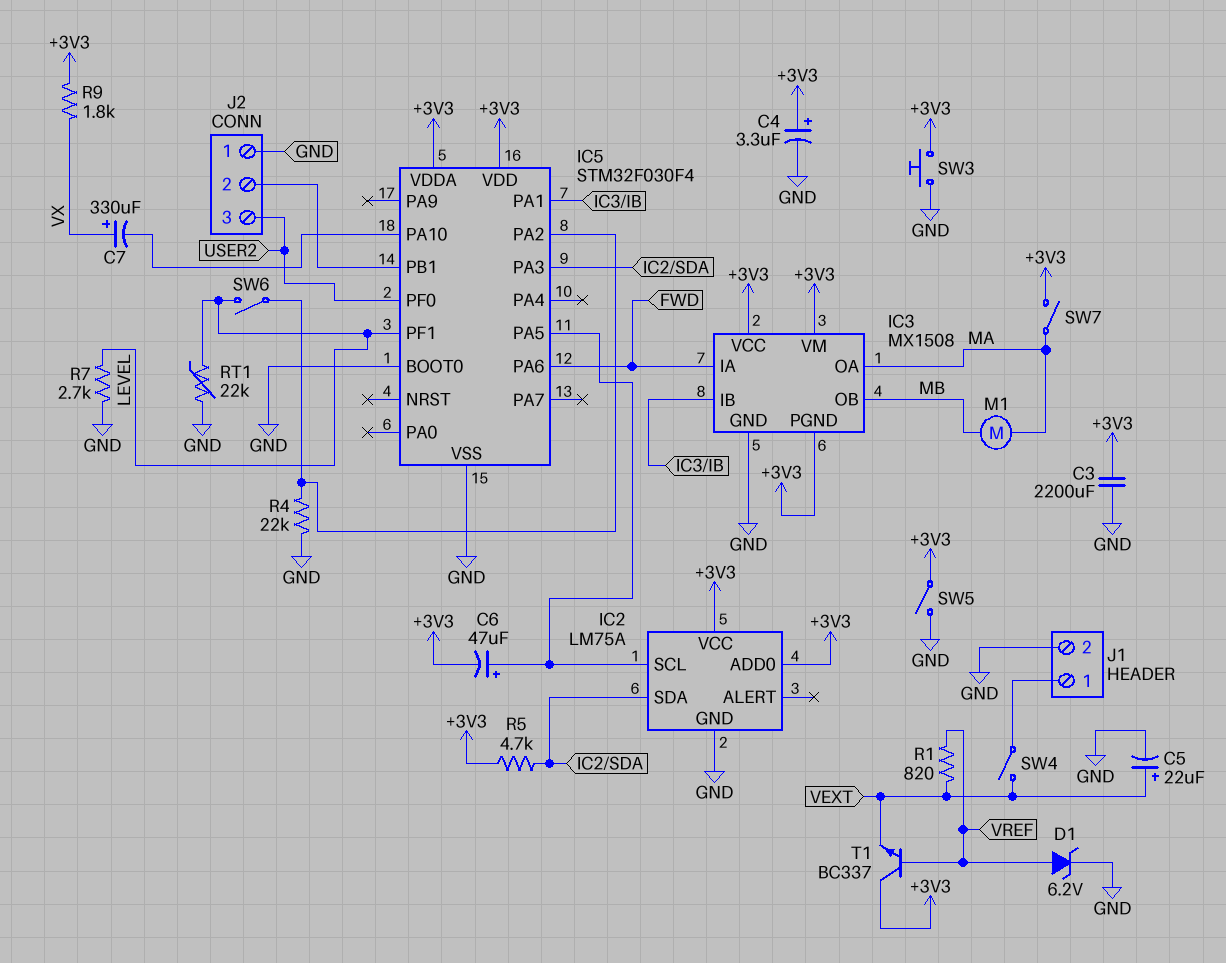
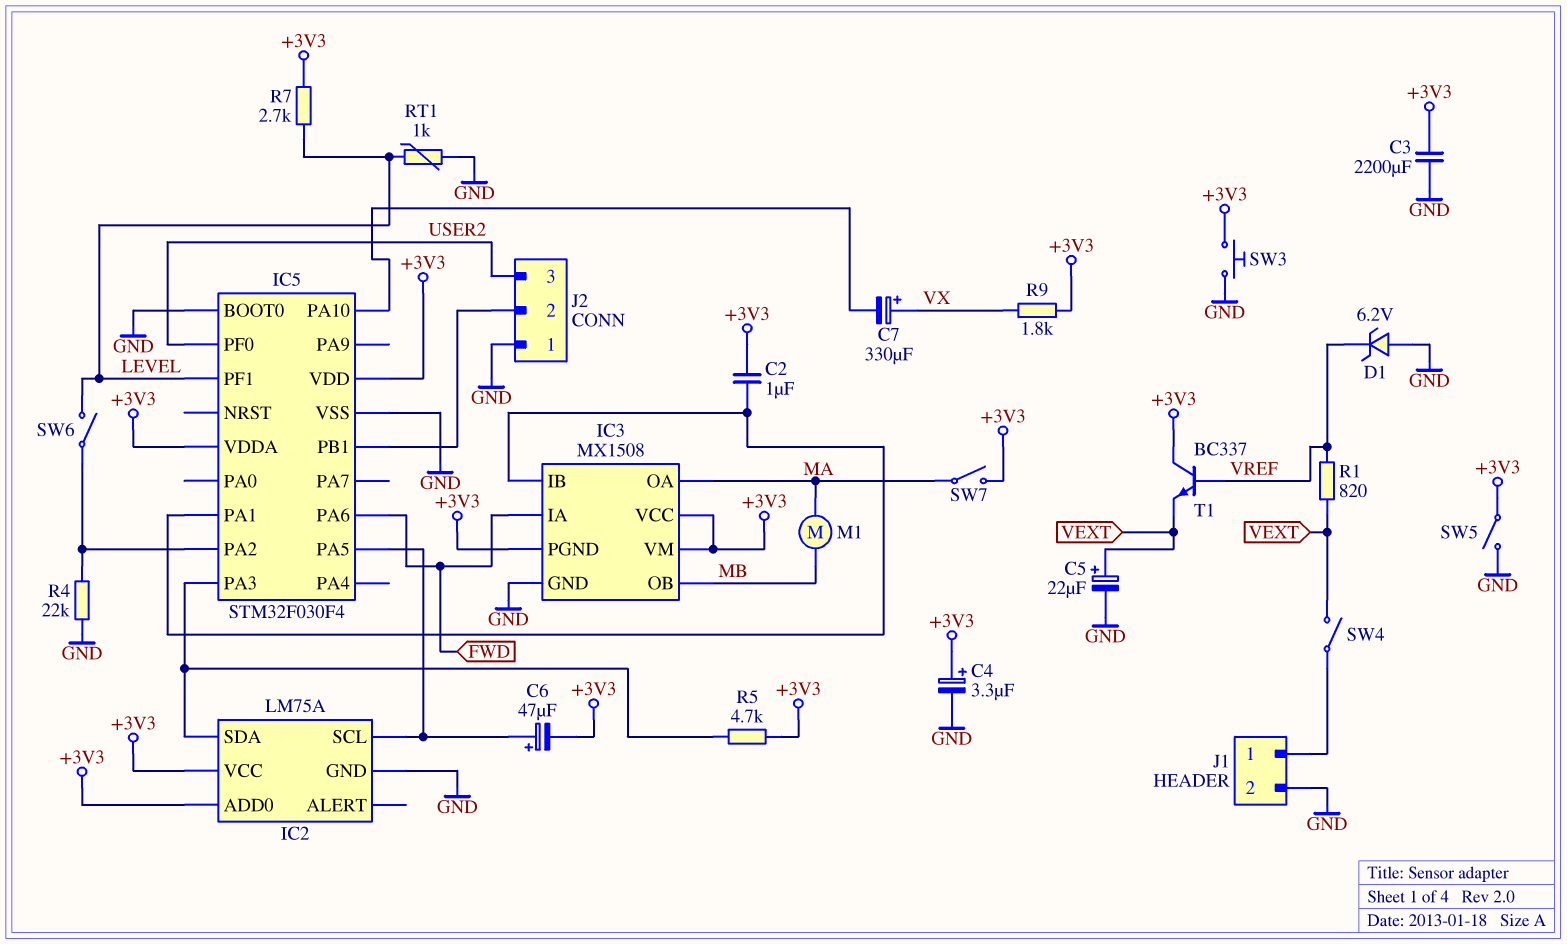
C2: none -> 1uF (+3V3, IC3/IB)
D1: zener 6.2V (A VREF, K GND) -> zener 6.2V (A GND, K VREF)
R7: 2.7k (GND, LEVEL) -> 2.7k (+3V3, LEVEL)
RT1: 22k (GND, LEVEL) -> 1k (GND, LEVEL)

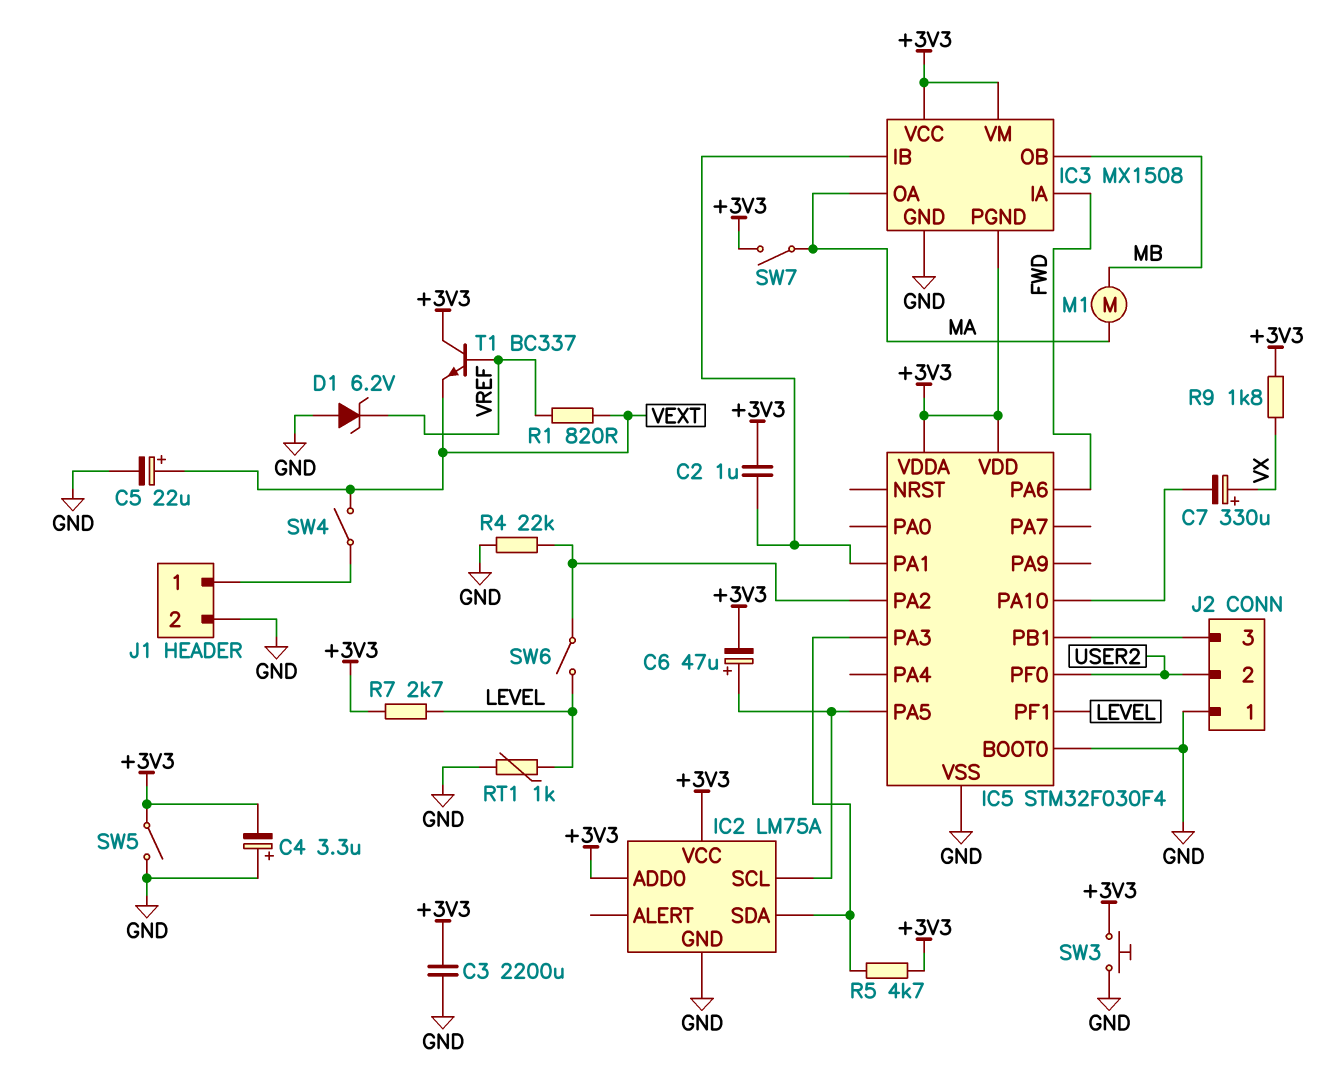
C4: 3.3uF (plus +3V3, minus GND) -> 3.3uF (plus GND, minus +3V3)
J2 pin 2: IC5/PB1 -> USER2
J2 pin 3: USER2 -> IC5/PB1

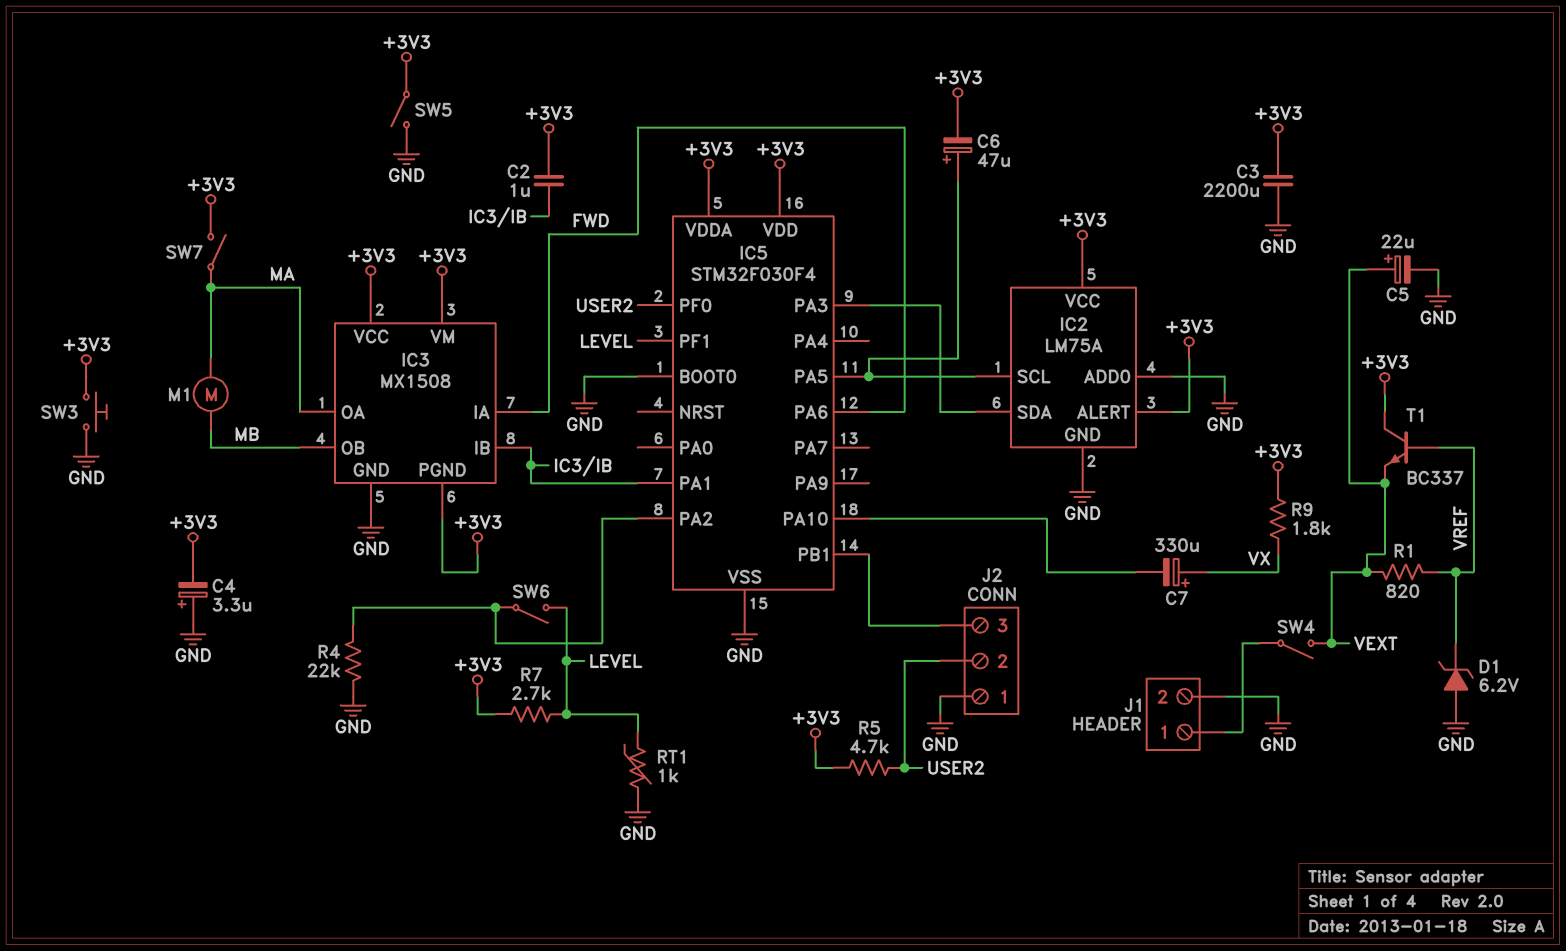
IC2 pin ADD0: +3V3 -> GND
IC2 pin ALERT: none -> +3V3
R5: 4.7k (+3V3, IC2/SDA) -> 4.7k (+3V3, USER2)

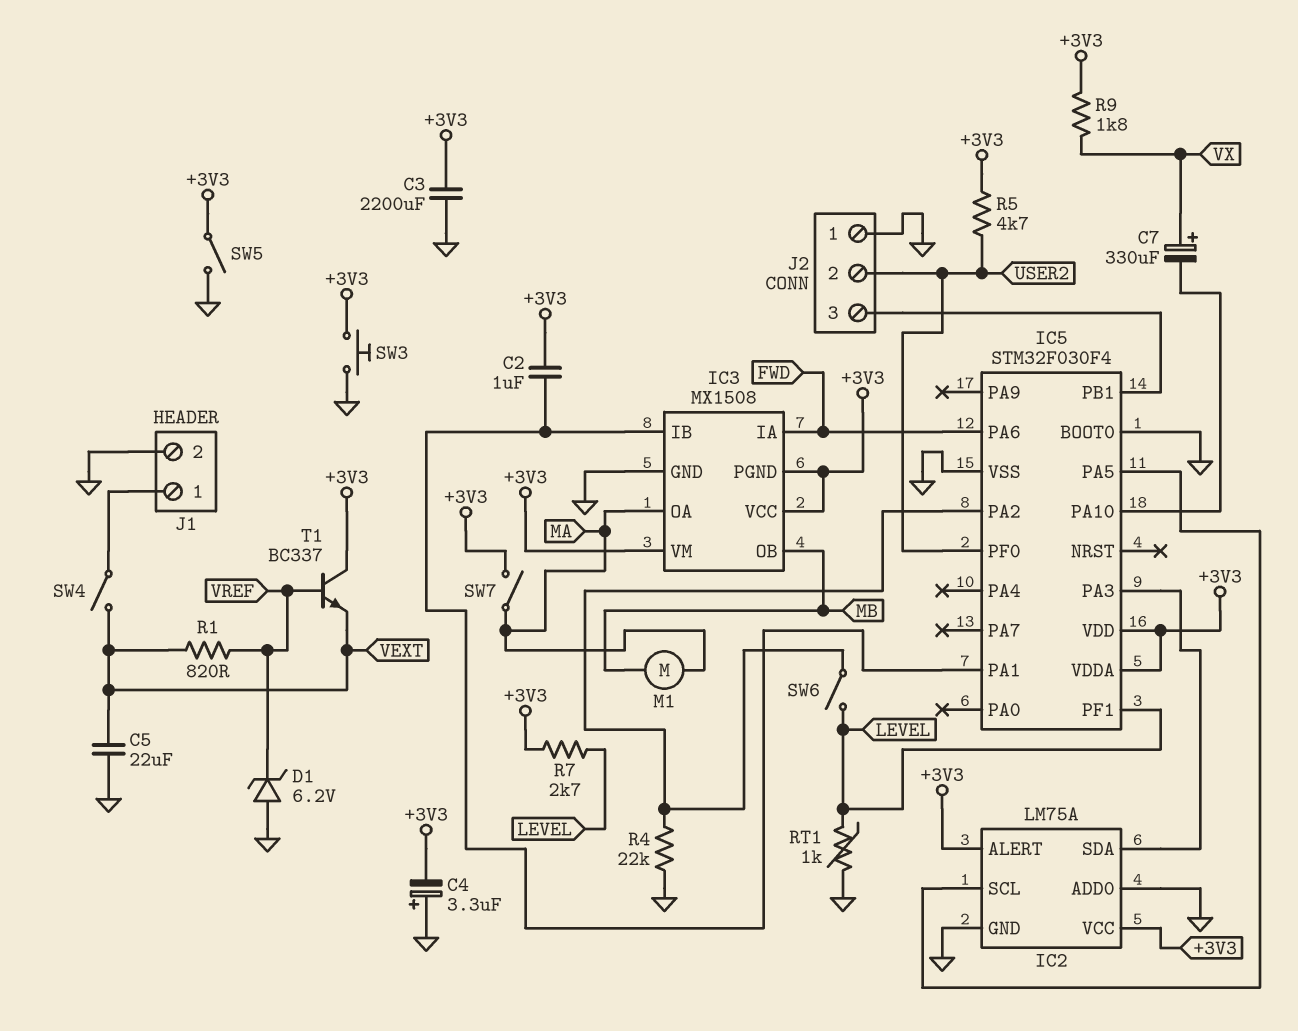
C5: 22uF (plus VEXT, minus GND) -> 22uF (GND, VEXT)
C6: 47uF (plus IC2/SCL, minus +3V3) -> none

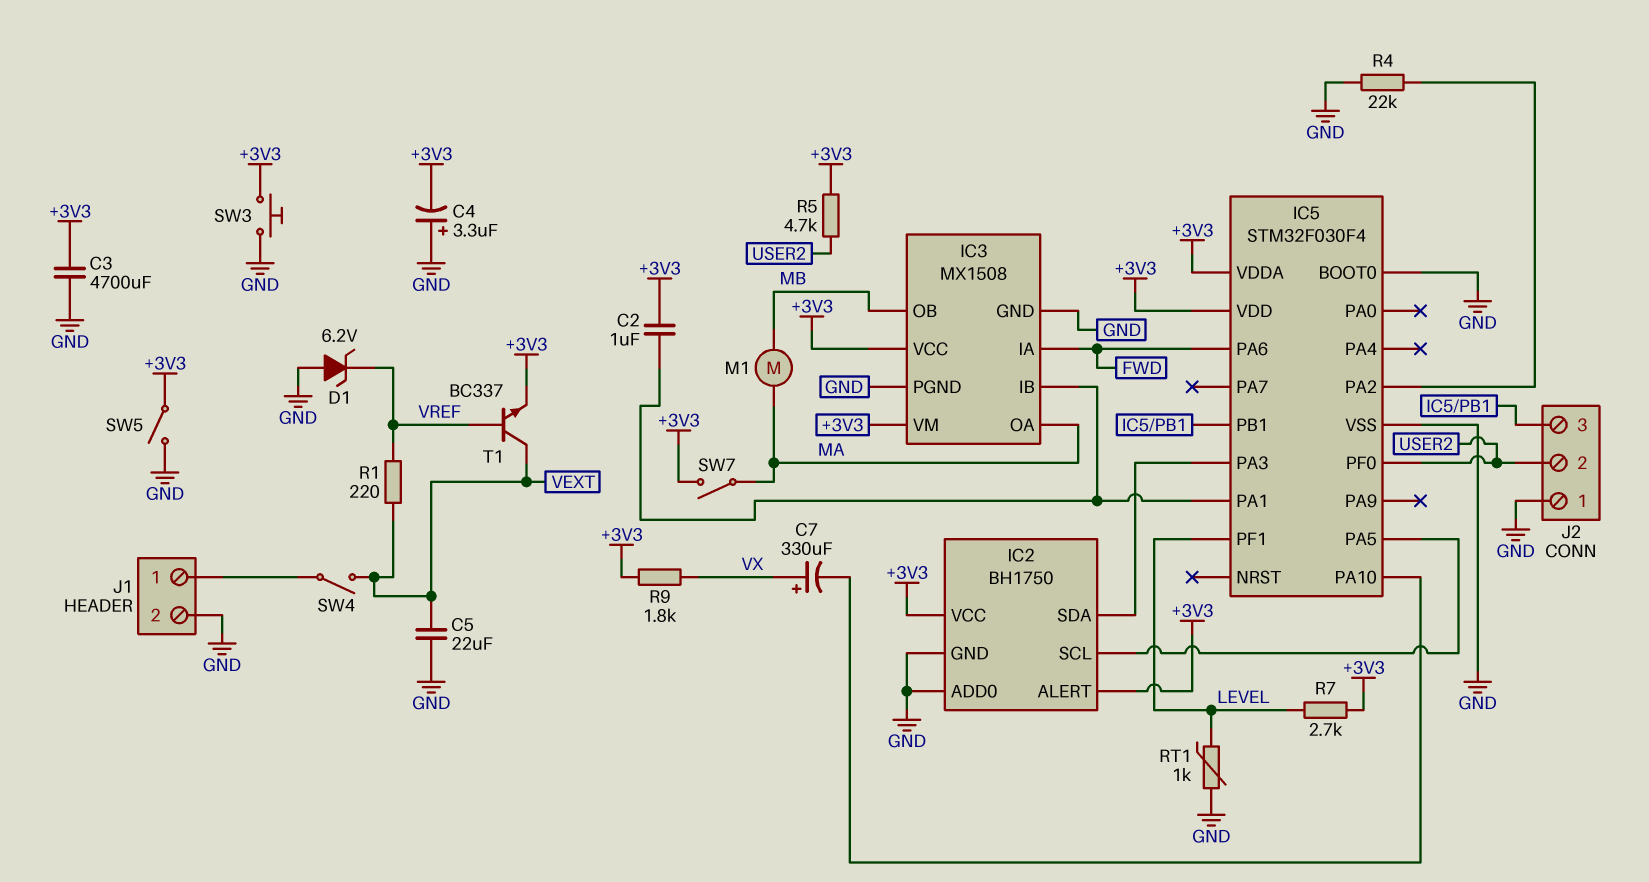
C3: 2200uF (+3V3, GND) -> 4700uF (+3V3, GND)
IC2: LM75A -> BH1750
IC3 pin PGND: +3V3 -> GND
R1: 820 (VEXT, VREF) -> 220 (VEXT, VREF)
SW6: switch (IC5/PA2, LEVEL) -> none
T1: NPN BC337 (B VREF, C +3V3, E VEXT) -> NPN BC337 (B VREF, C VEXT, E +3V3)

